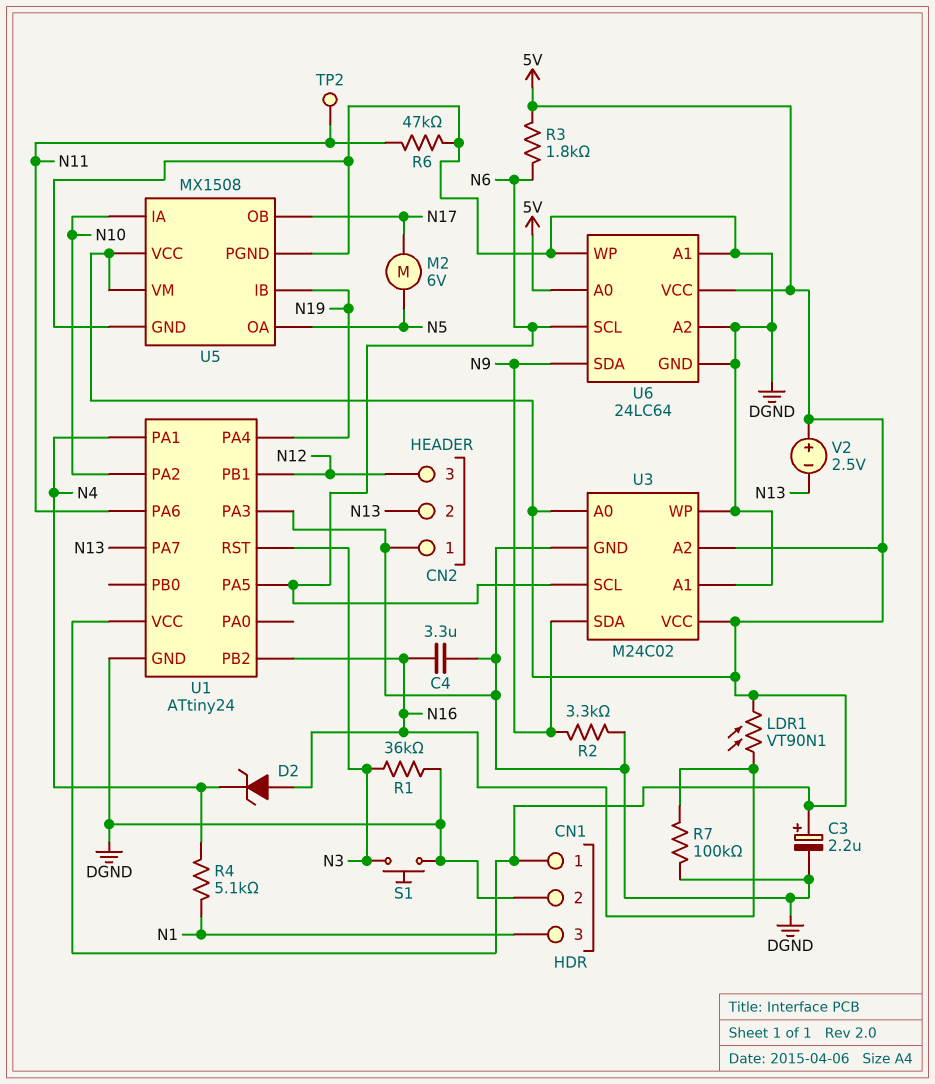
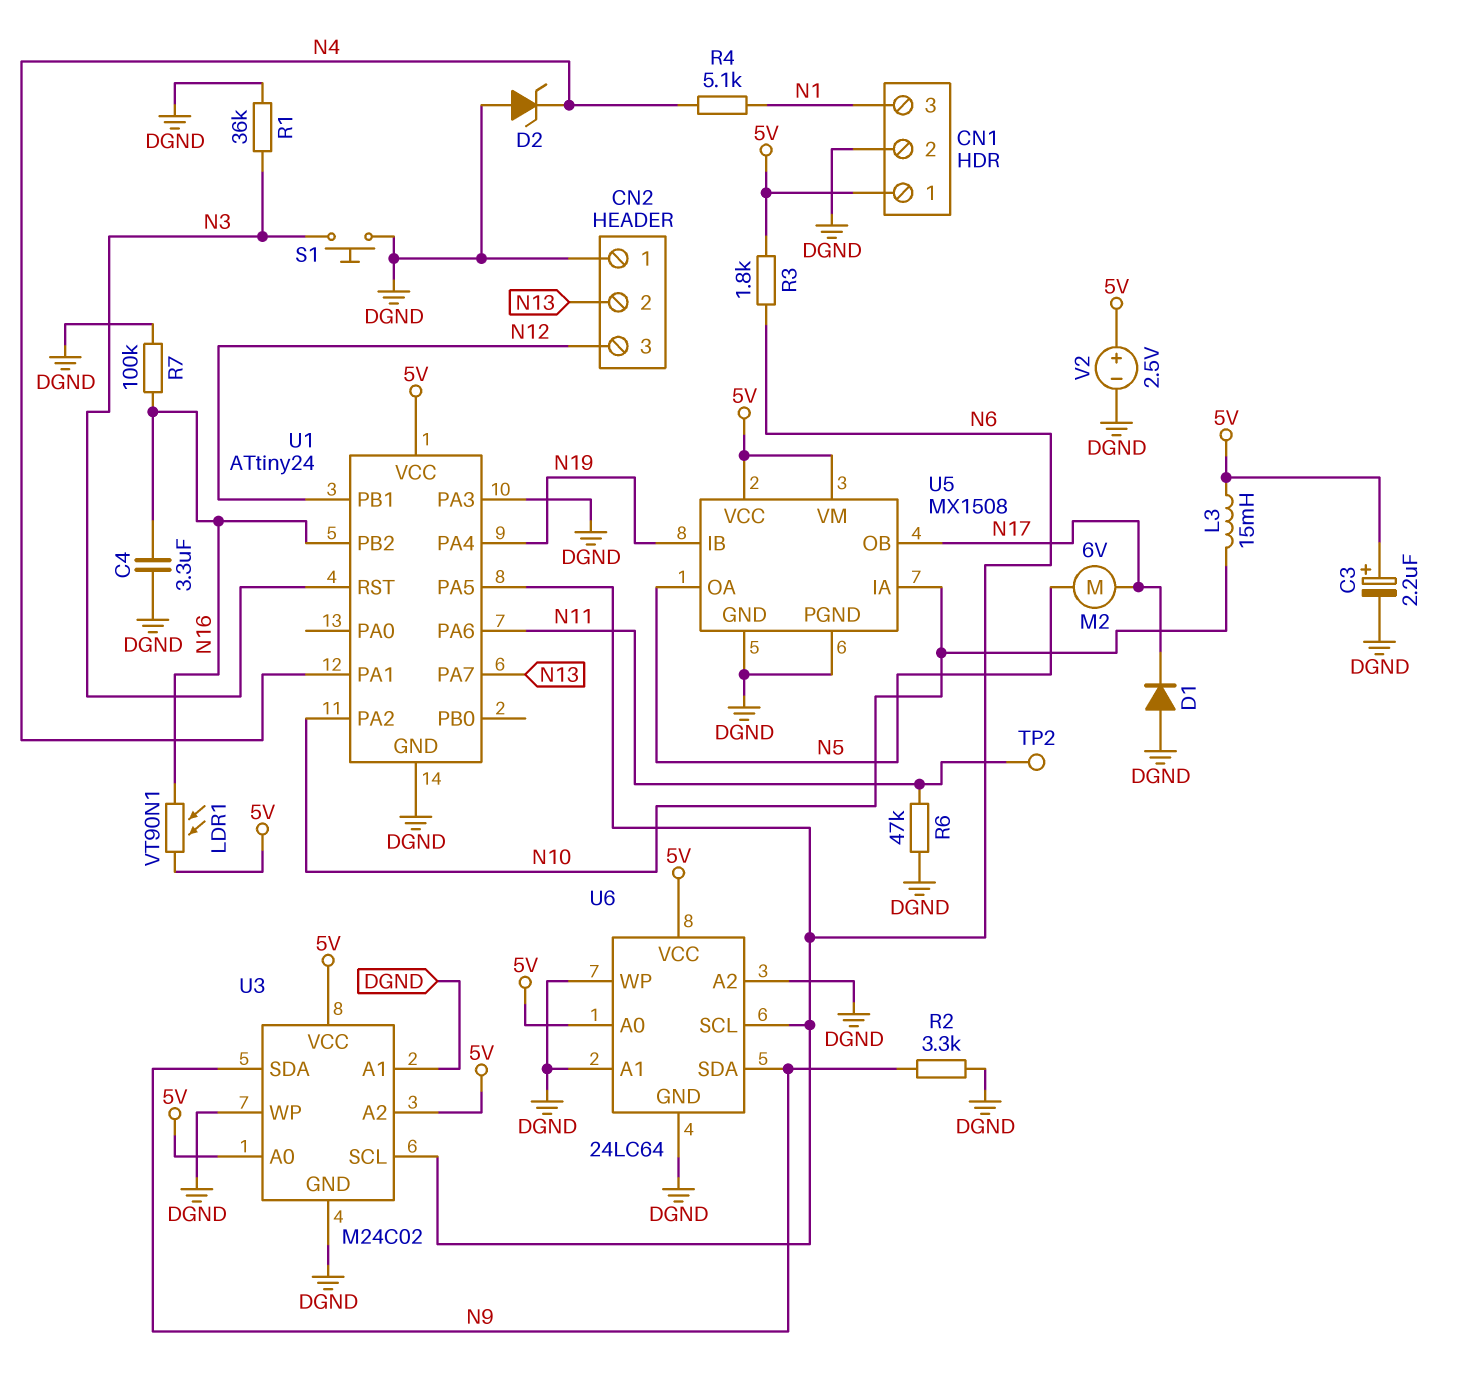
D1: none -> diode (A DGND, K N17)
D2: zener (A N16, K N4) -> zener (A DGND, K N4)
L3: none -> 15mH (5V, N10)
V2: 2.5V (plus 5V, minus N13) -> 2.5V (plus 5V, minus DGND)

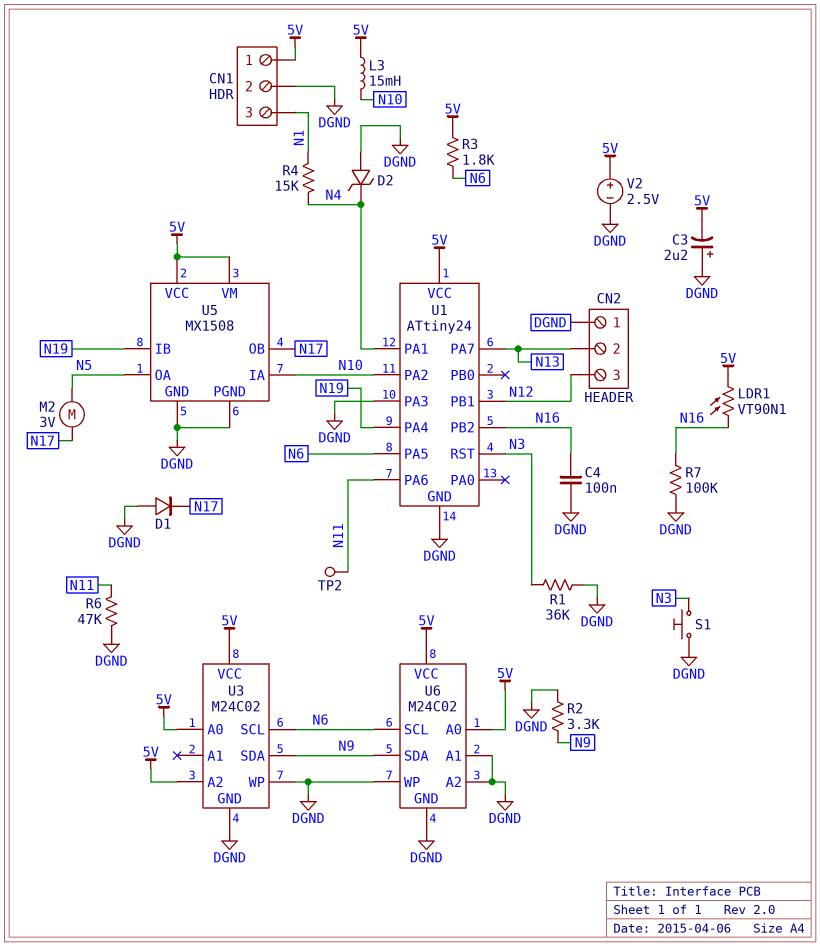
C3: 2.2uF (plus 5V, minus DGND) -> 2.2uF (plus DGND, minus 5V)
C4: 3.3uF (DGND, N16) -> 100nF (DGND, N16)
M2: motor 6V (N5, N17) -> motor 3V (N5, N17)
R4: 5.1k (N1, N4) -> 15k (N1, N4)
U3 pin A1: DGND -> none
U6: 24LC64 -> M24C02

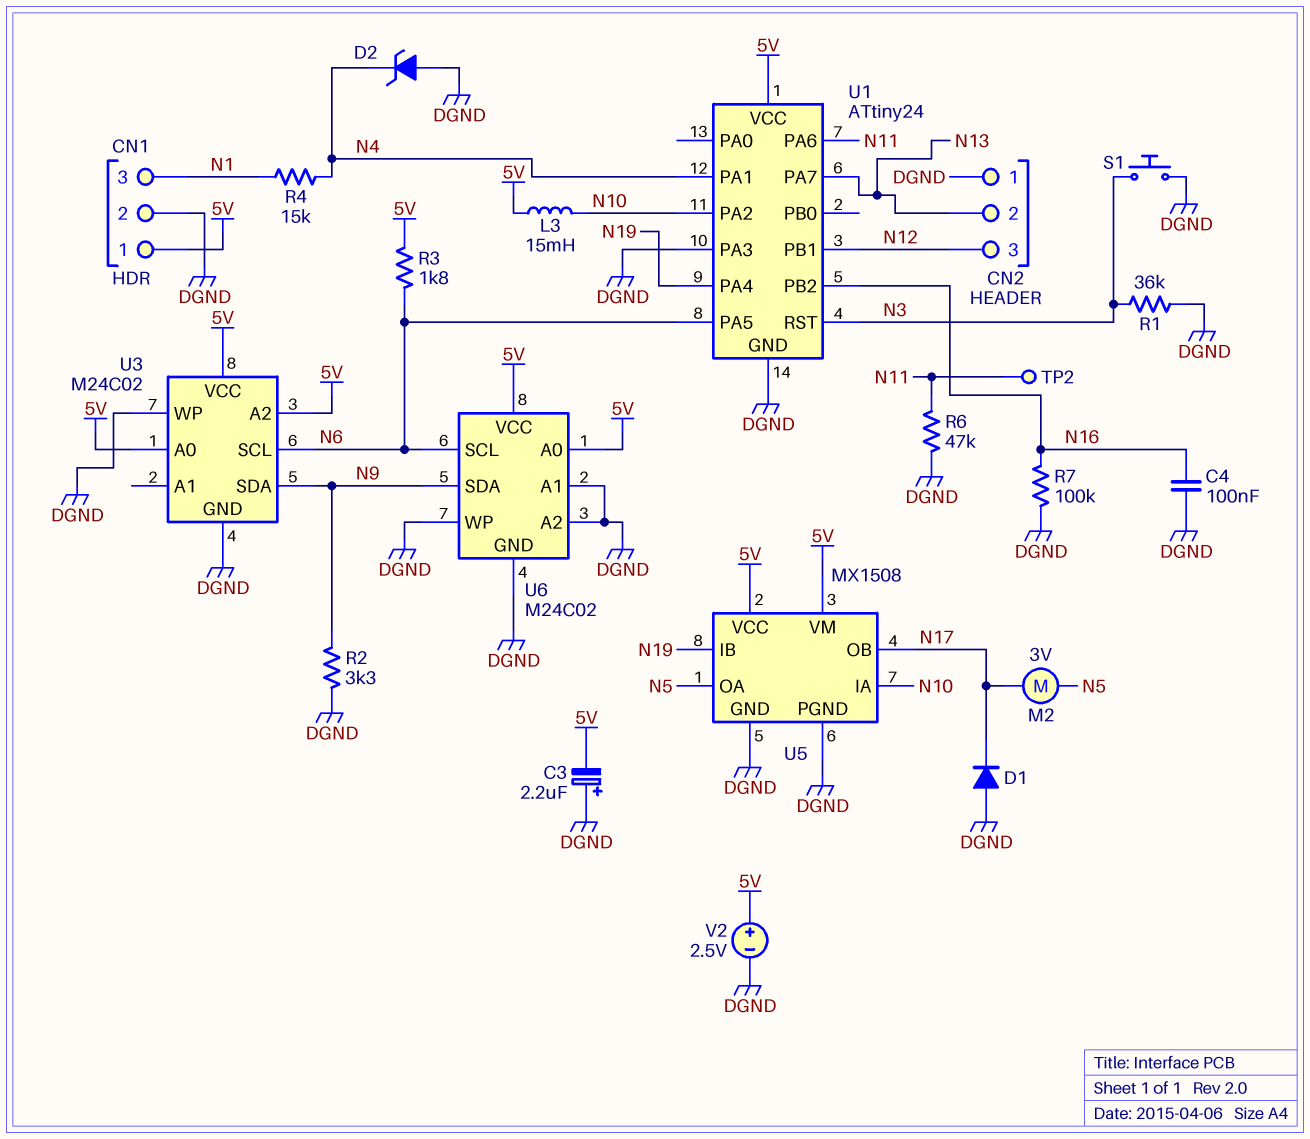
LDR1: VT90N1 (5V, N16) -> none

